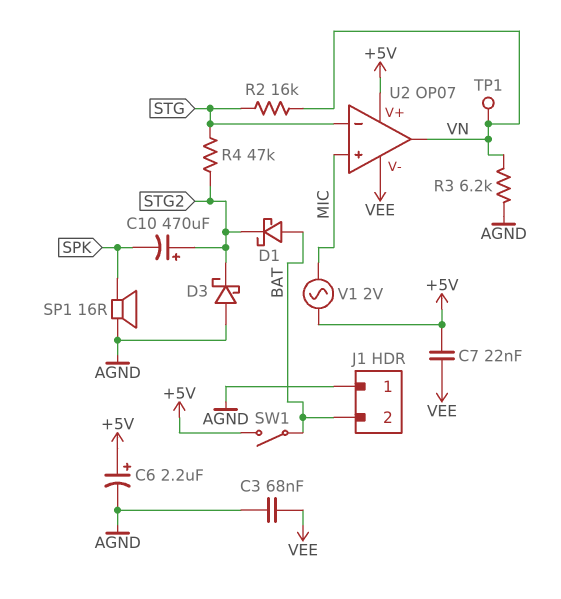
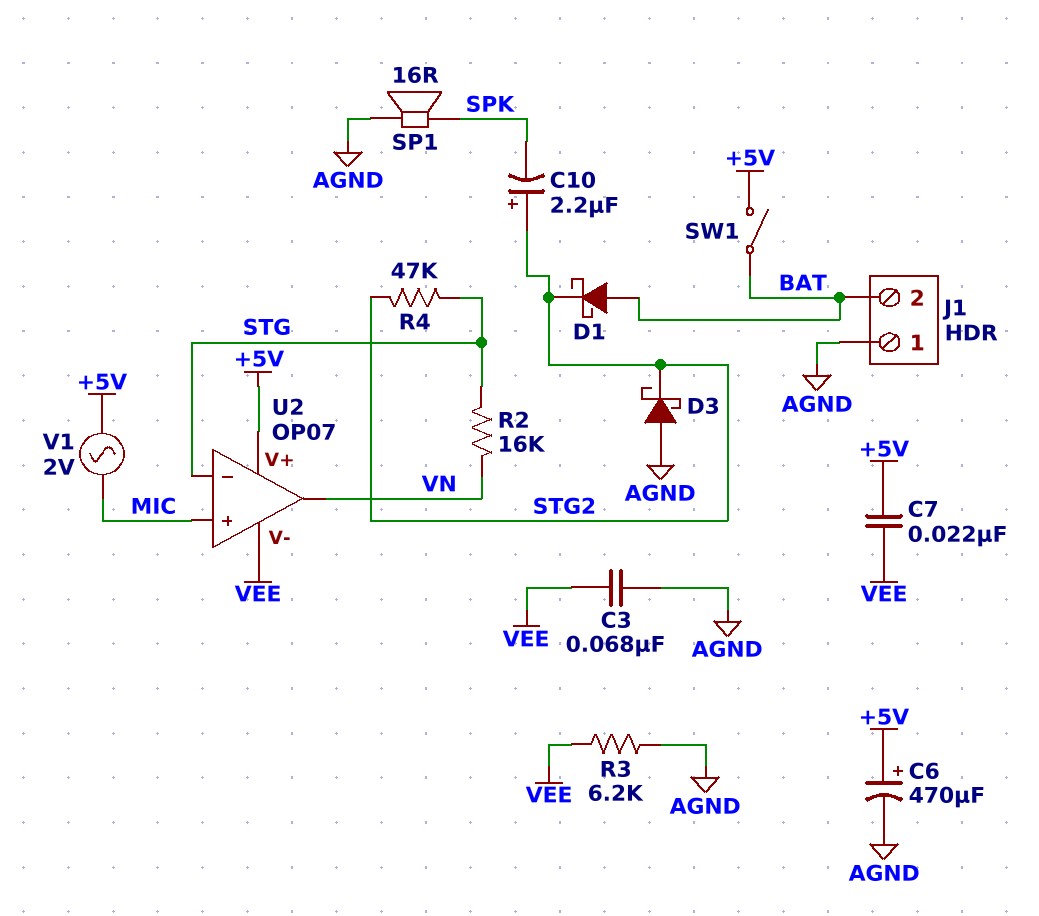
C6: 2.2uF (plus +5V, minus AGND) -> 470uF (plus +5V, minus AGND)
C10: 470uF (plus STG2, minus SPK) -> 2.2uF (plus STG2, minus SPK)
R3: 6.2k (AGND, VN) -> 6.2k (AGND, VEE)
TP1: test point (VN) -> none

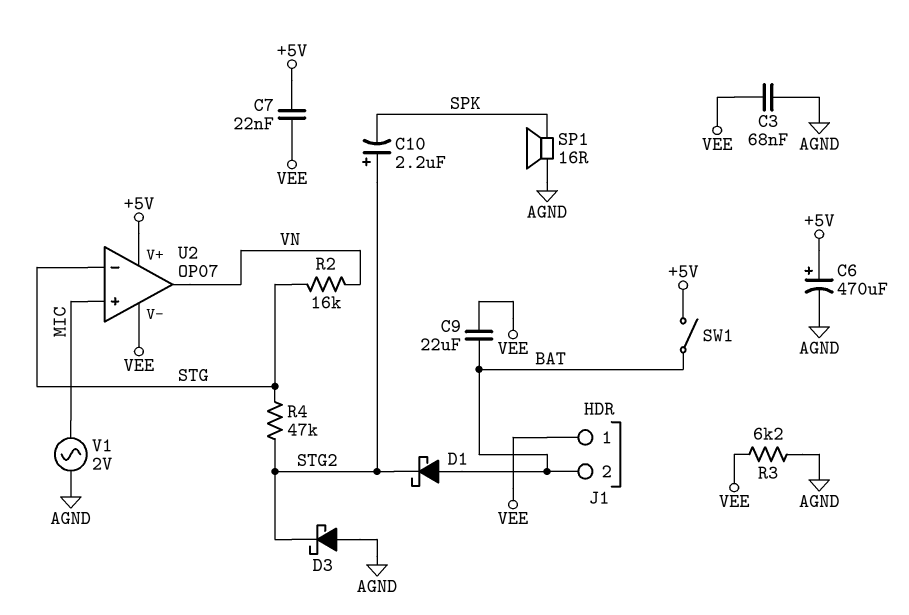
C9: none -> 22uF (BAT, VEE)
J1 pin 1: AGND -> VEE
V1: AC 2V (+5V, MIC) -> AC 2V (AGND, MIC)

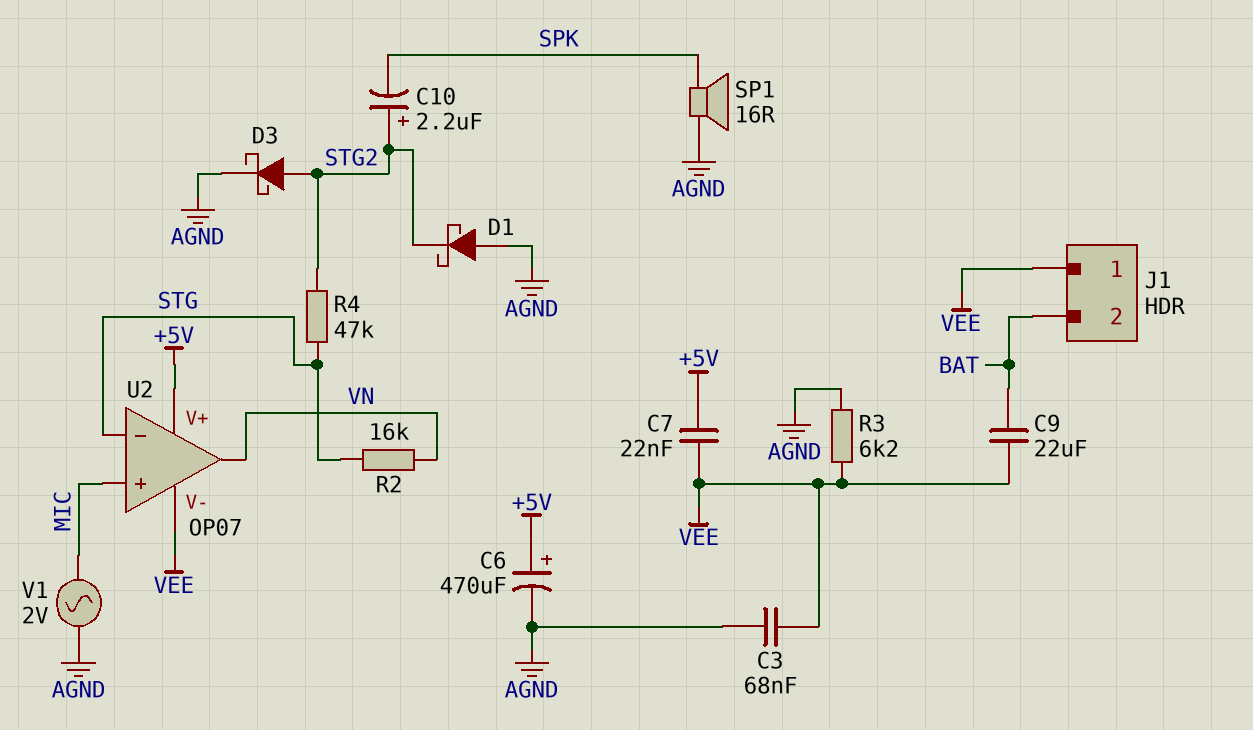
D1: schottky (A BAT, K STG2) -> schottky (A AGND, K STG2)
D3: schottky (A AGND, K STG2) -> schottky (A STG2, K AGND)
SW1: switch (+5V, BAT) -> none

